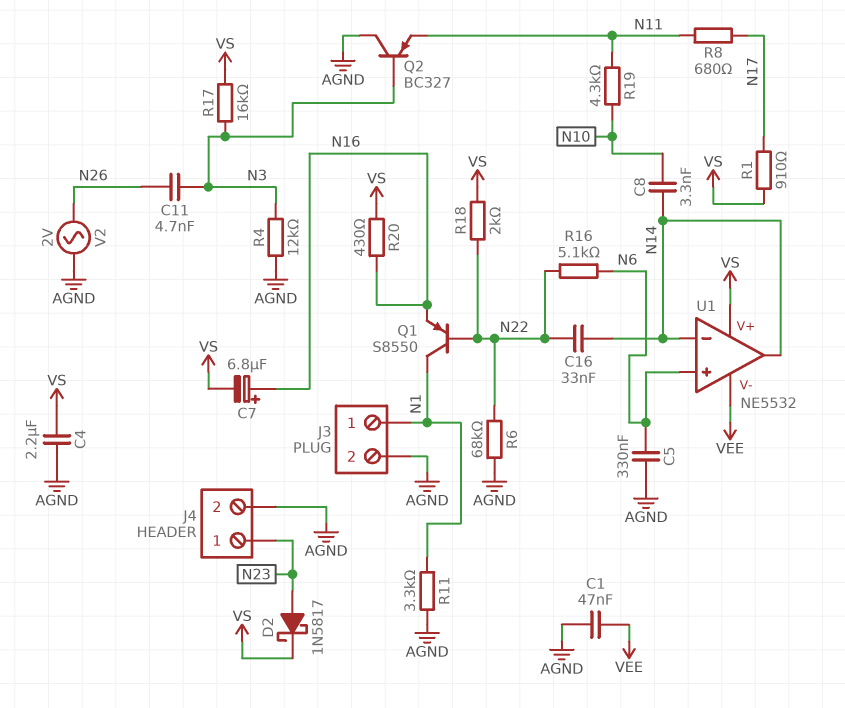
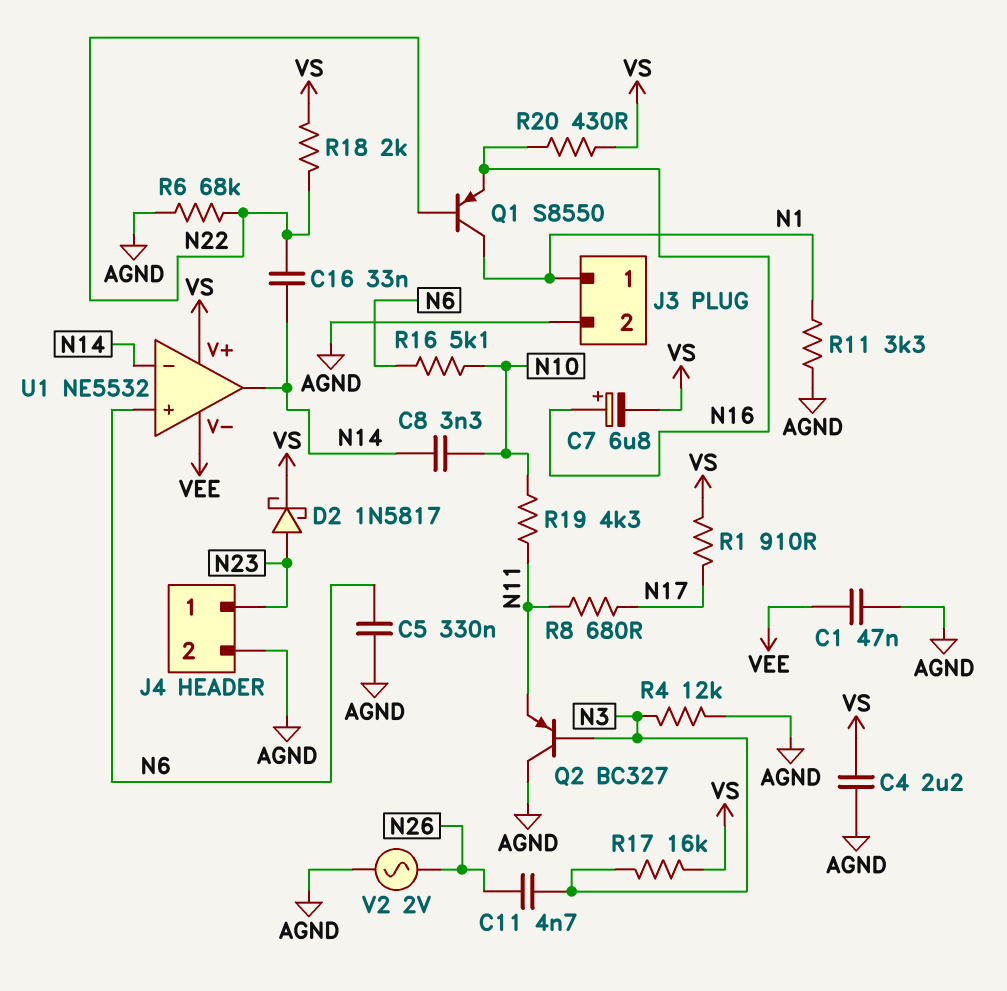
R16: 5.1k (N6, N22) -> 5.1k (N6, N10)

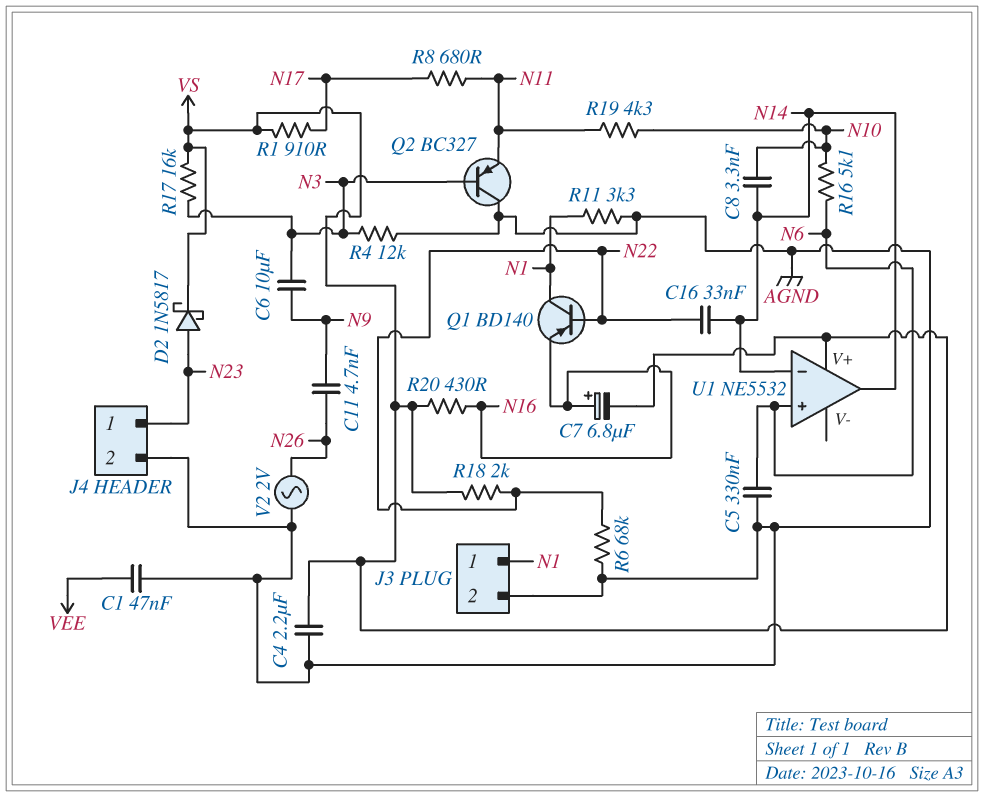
C6: none -> 10uF (N3, N9)
C11: 4.7nF (N3, N26) -> 4.7nF (N9, N26)
Q1: PNP S8550 (B N22, C N1, E N16) -> PNP BD140 (B N22, C N1, E N16)
U1 pin V-: VEE -> none

